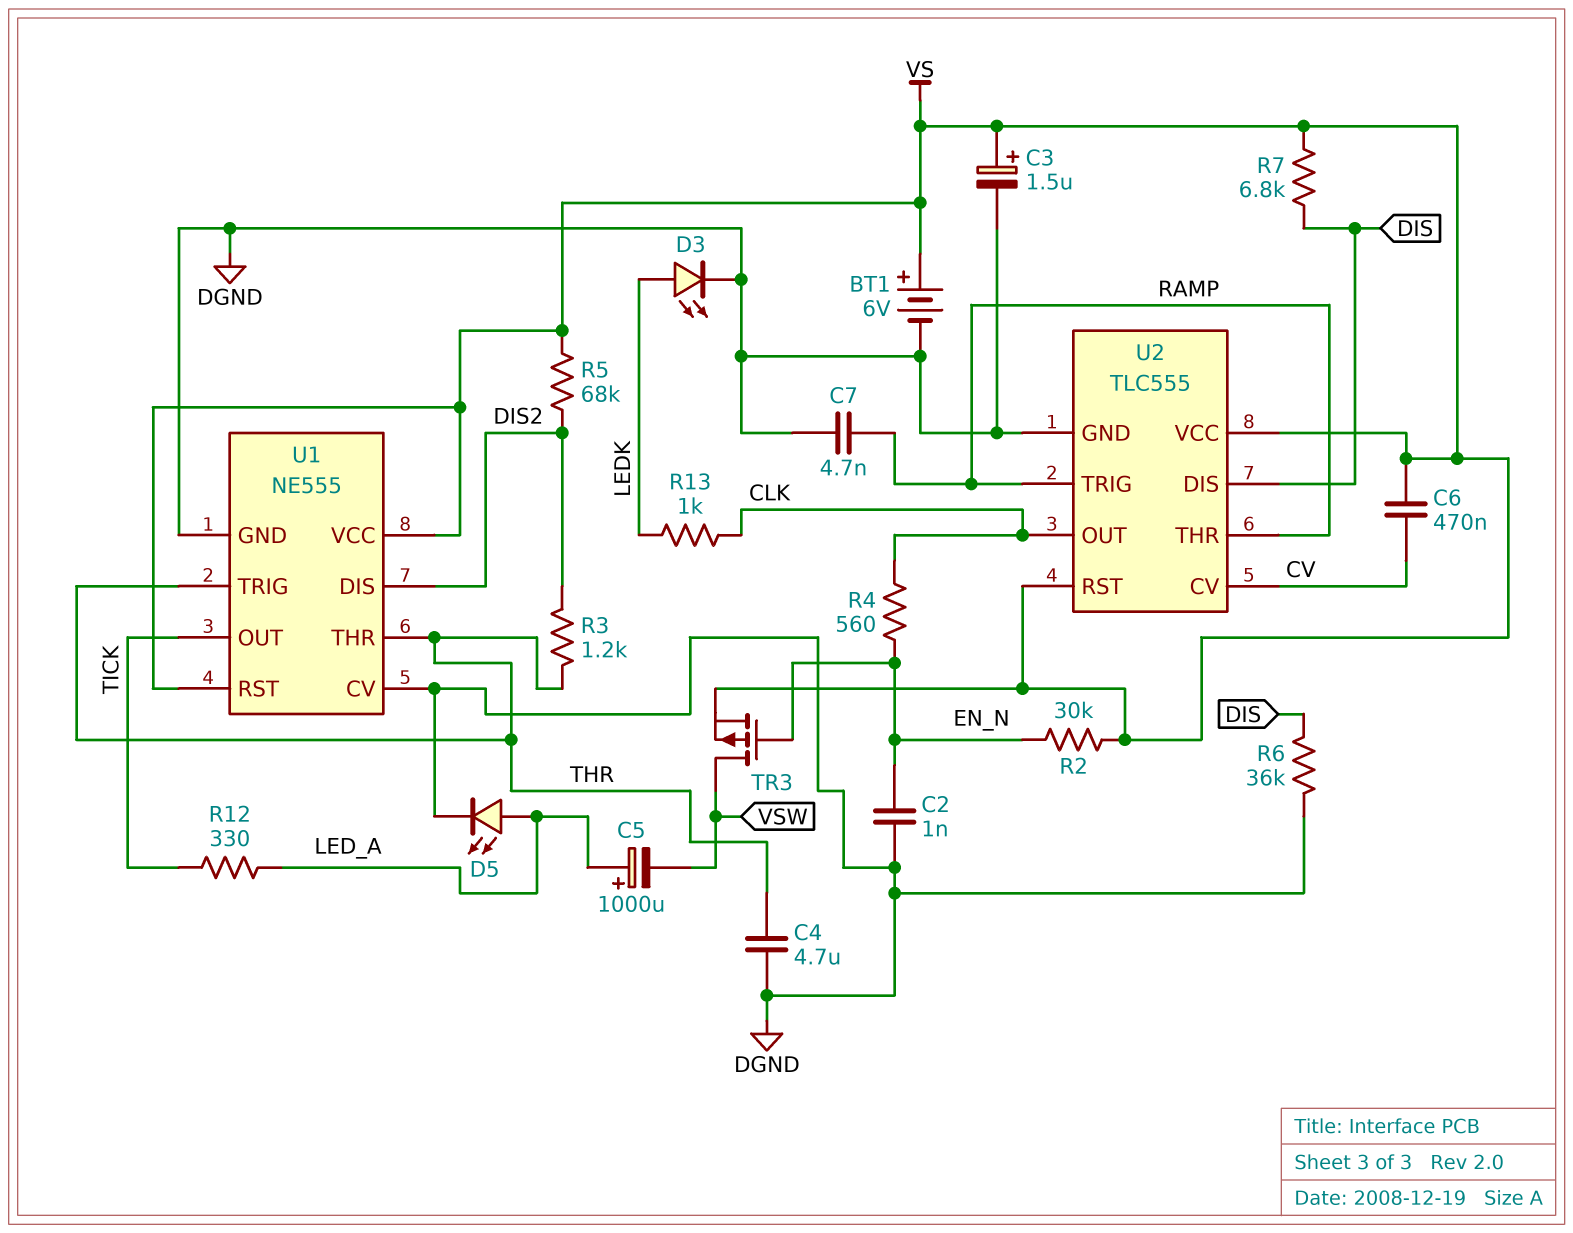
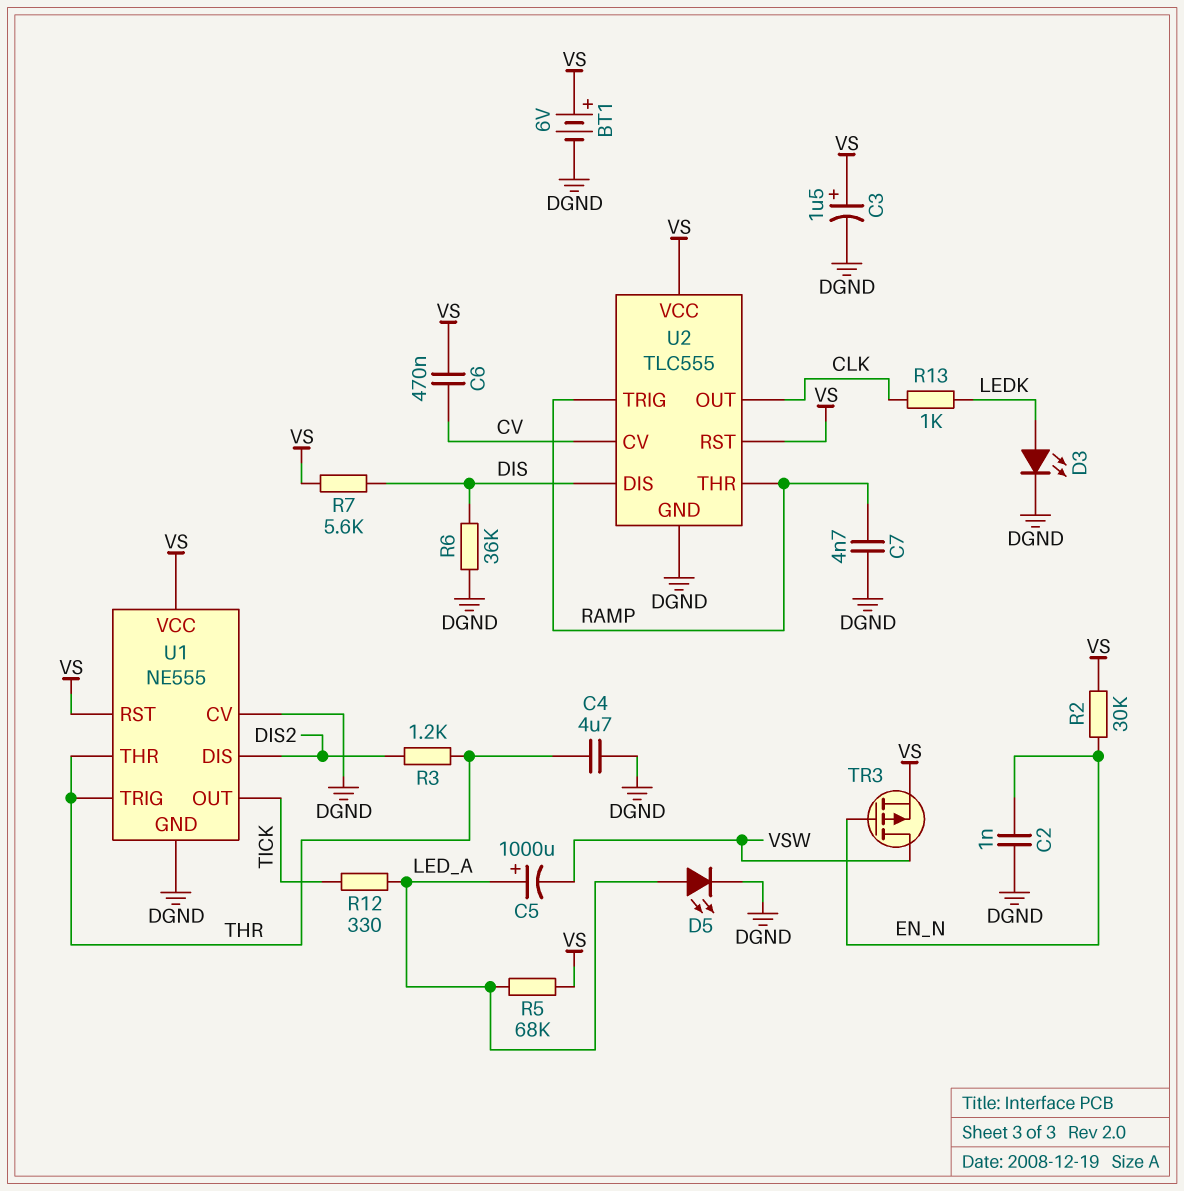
R4: 560 (CLK, EN_N) -> none
R5: 68k (DIS2, VS) -> 68k (LED_A, VS)
R7: 6.8k (DIS, VS) -> 5.6k (DIS, VS)

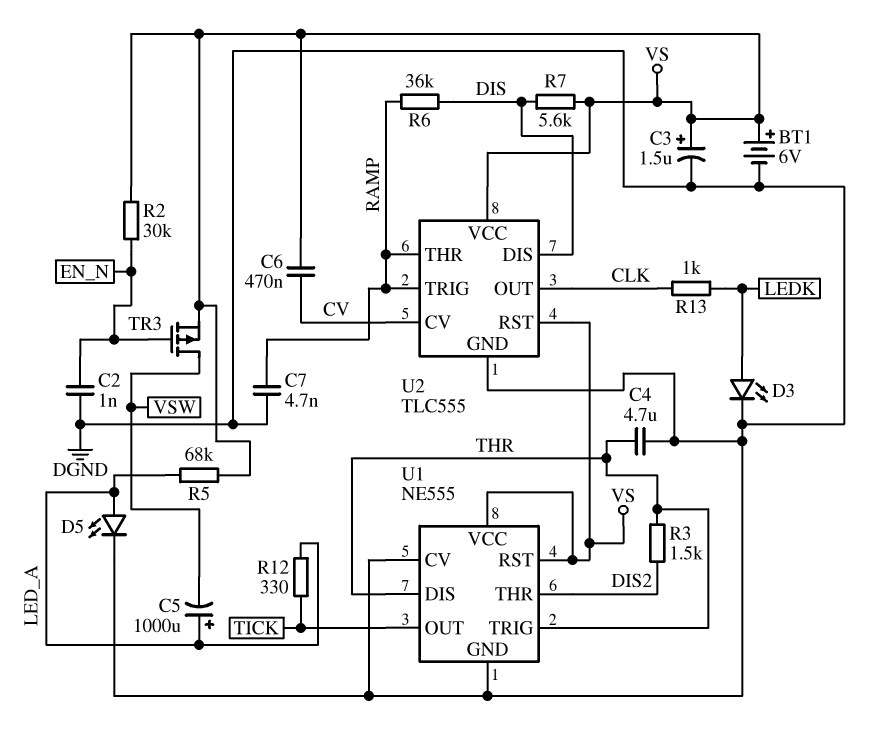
R3: 1.2k (DIS2, THR) -> 1.5k (DIS2, THR)
R6: 36k (DGND, DIS) -> 36k (DIS, RAMP)
U1 pin DIS: DIS2 -> THR
U1 pin THR: THR -> DIS2

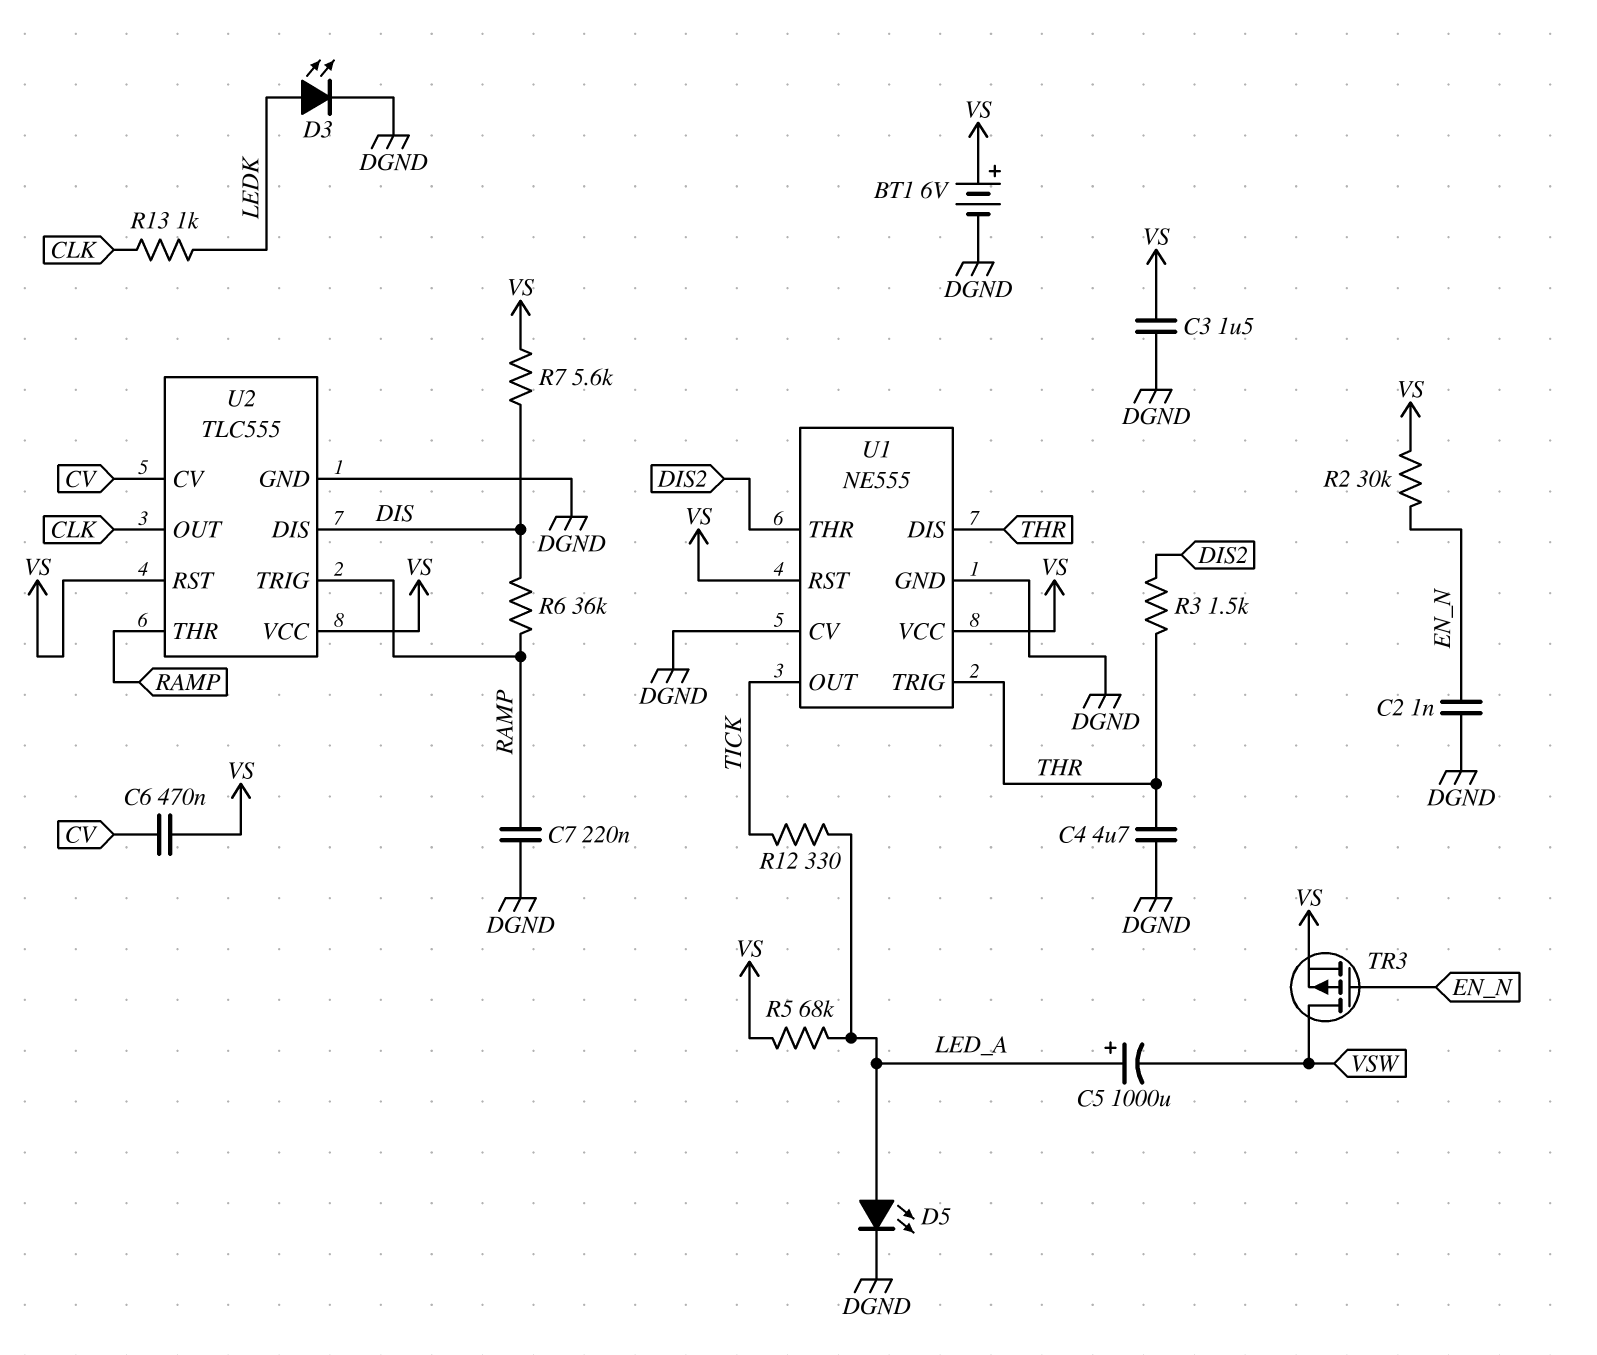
C3: 1.5uF (plus VS, minus DGND) -> 1.5uF (DGND, VS)
C7: 4.7nF (DGND, RAMP) -> 220nF (DGND, RAMP)

